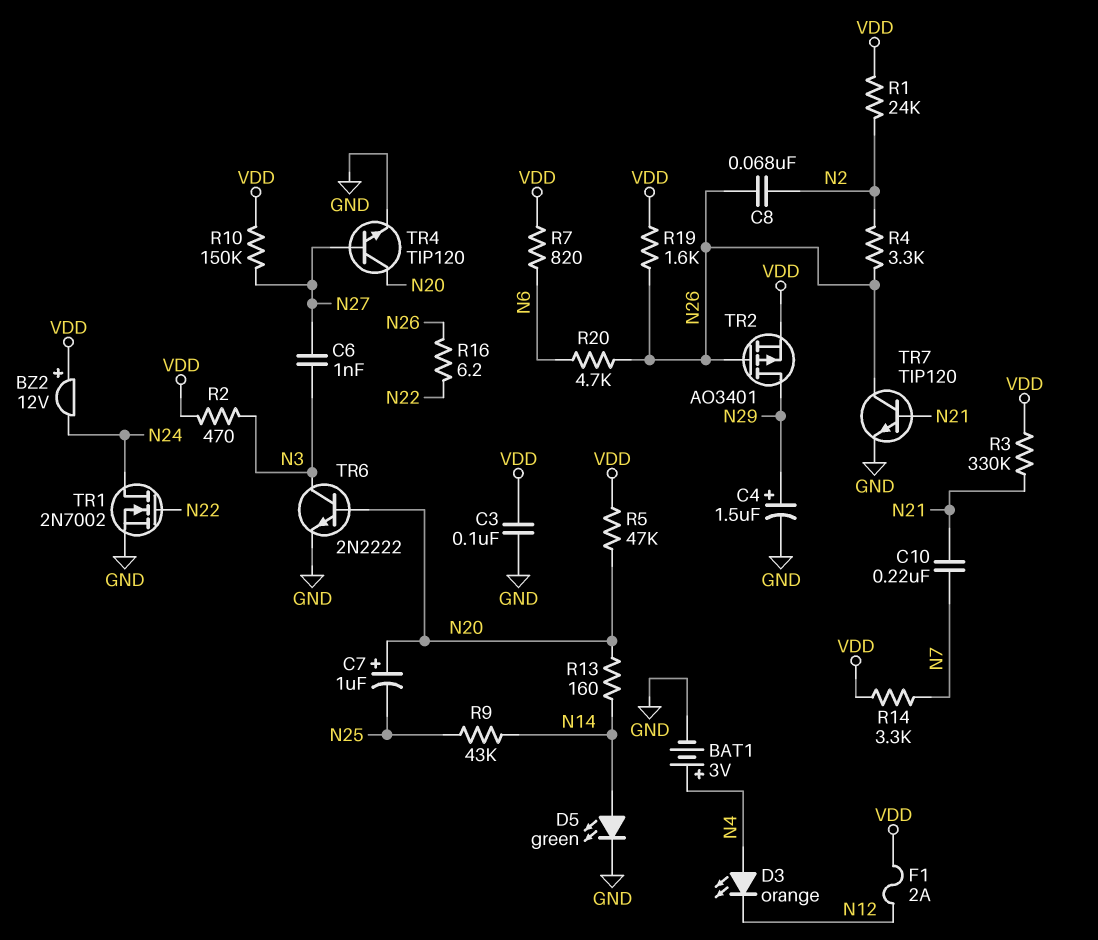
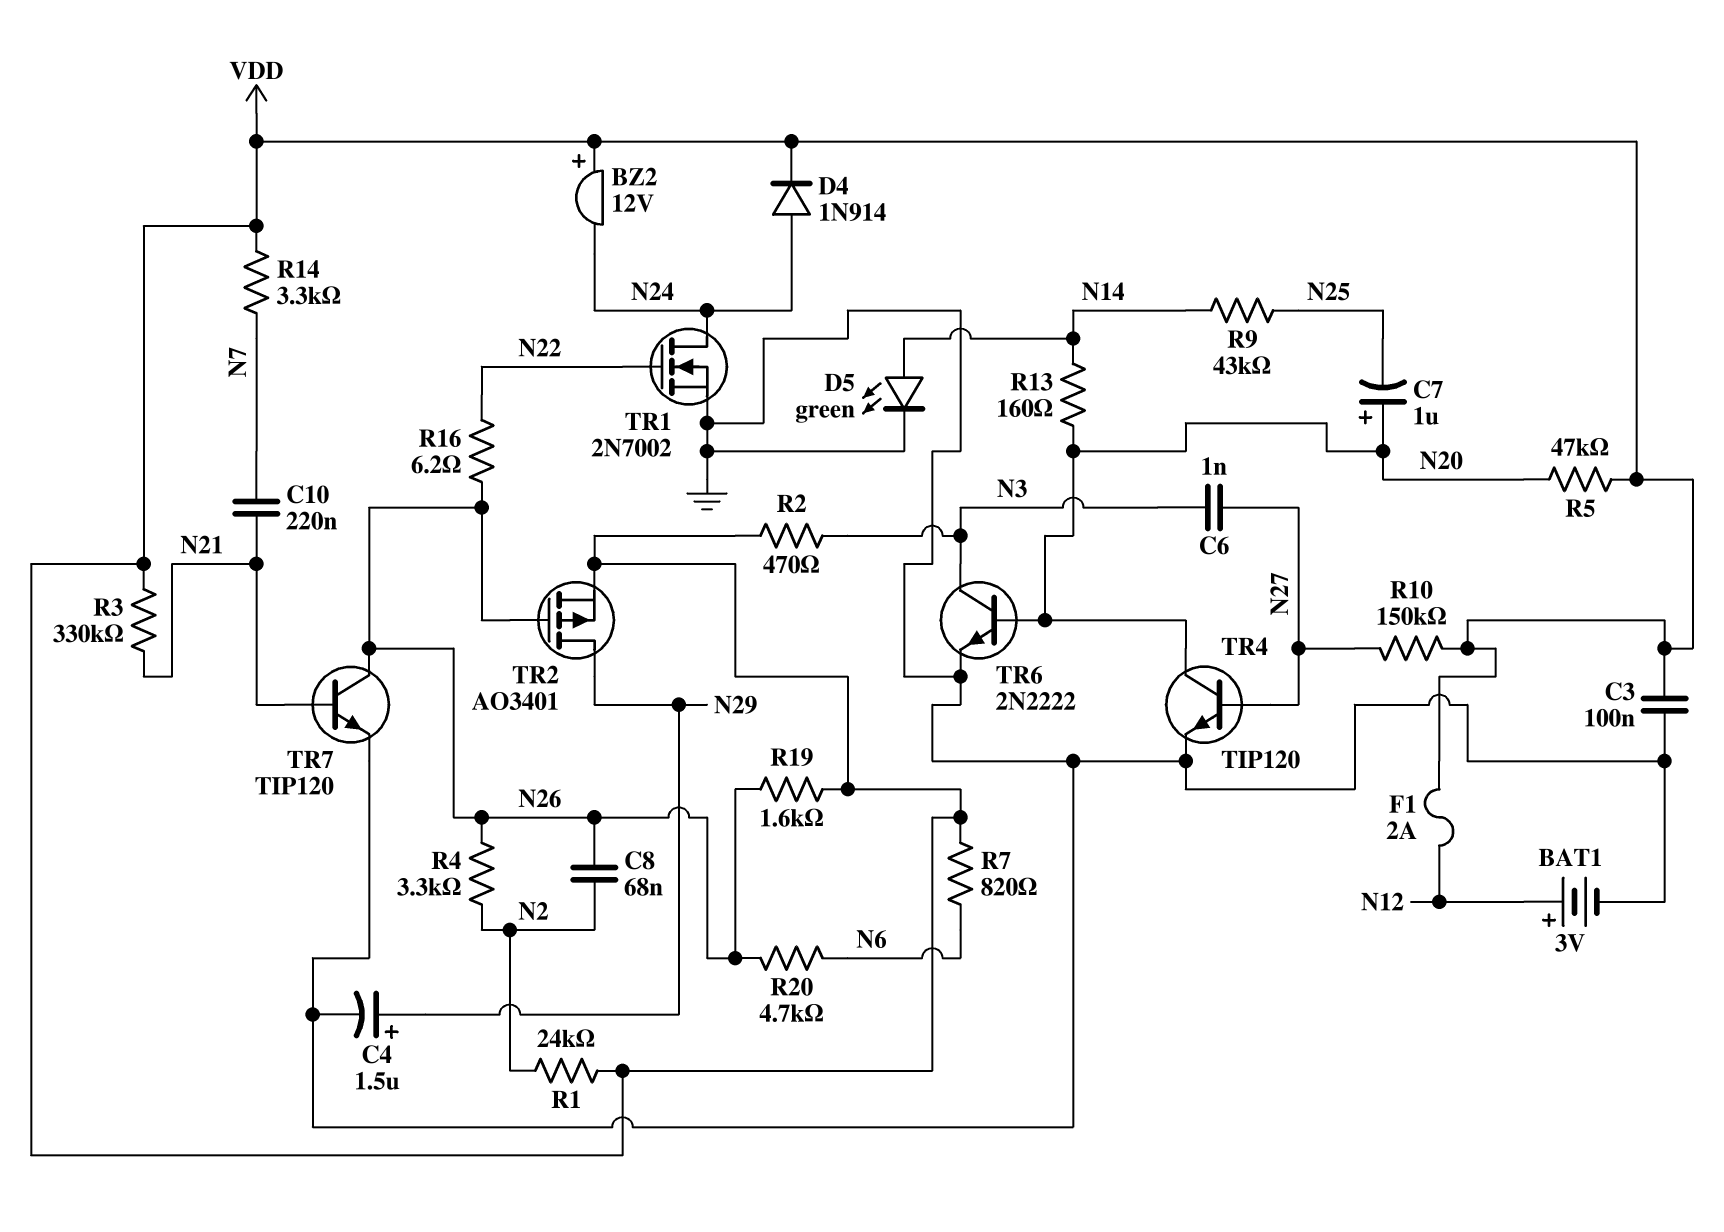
BAT1: 3V (plus N4, minus GND) -> 3V (plus N12, minus GND)
D3: LED orange (A N4, K N12) -> none
D4: none -> diode 1N914 (A N24, K VDD)

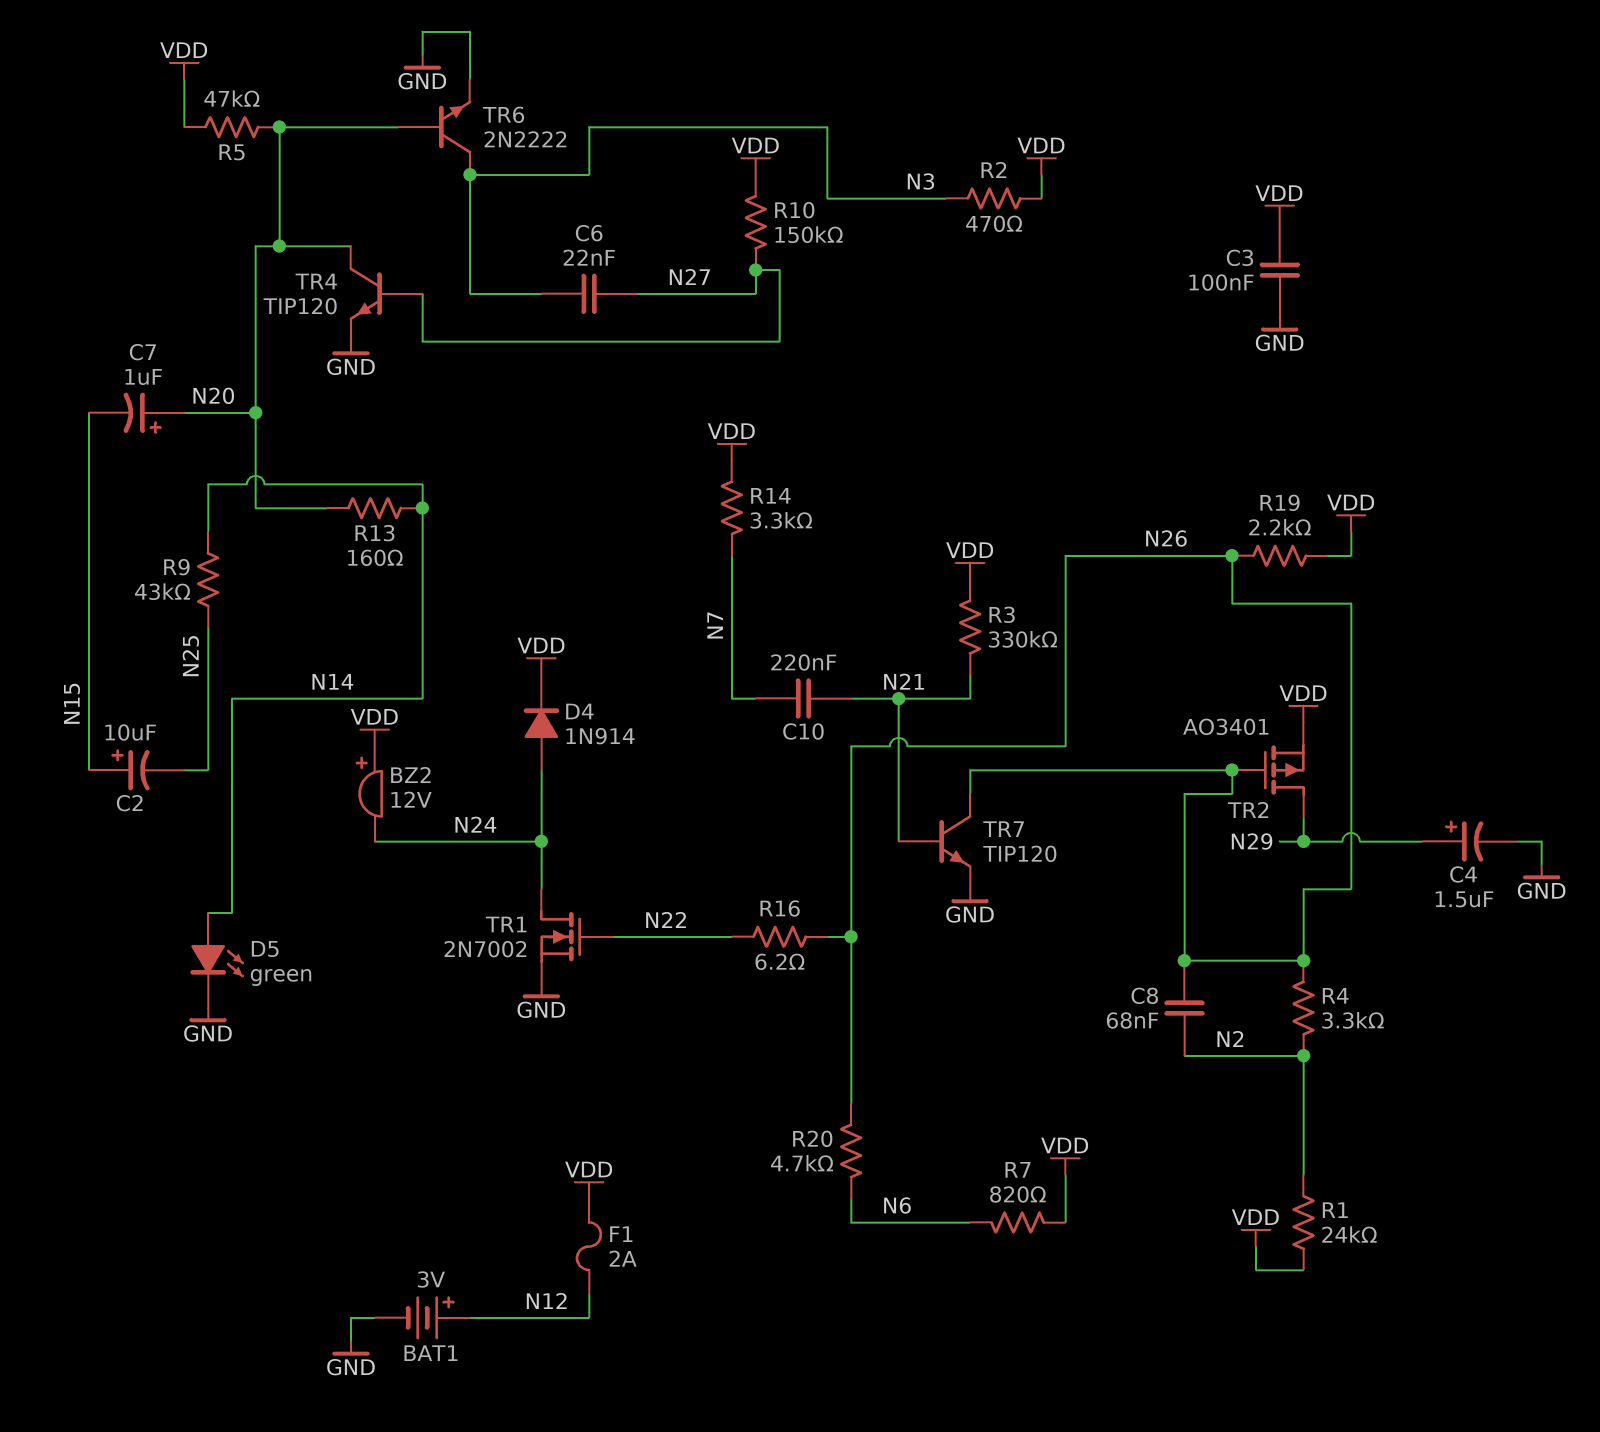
C2: none -> 10uF (plus N15, minus N25)
C6: 1nF (N3, N27) -> 22nF (N3, N27)
C7: 1uF (plus N20, minus N25) -> 1uF (plus N20, minus N15)
R19: 1.6k (N26, VDD) -> 2.2k (N26, VDD)

